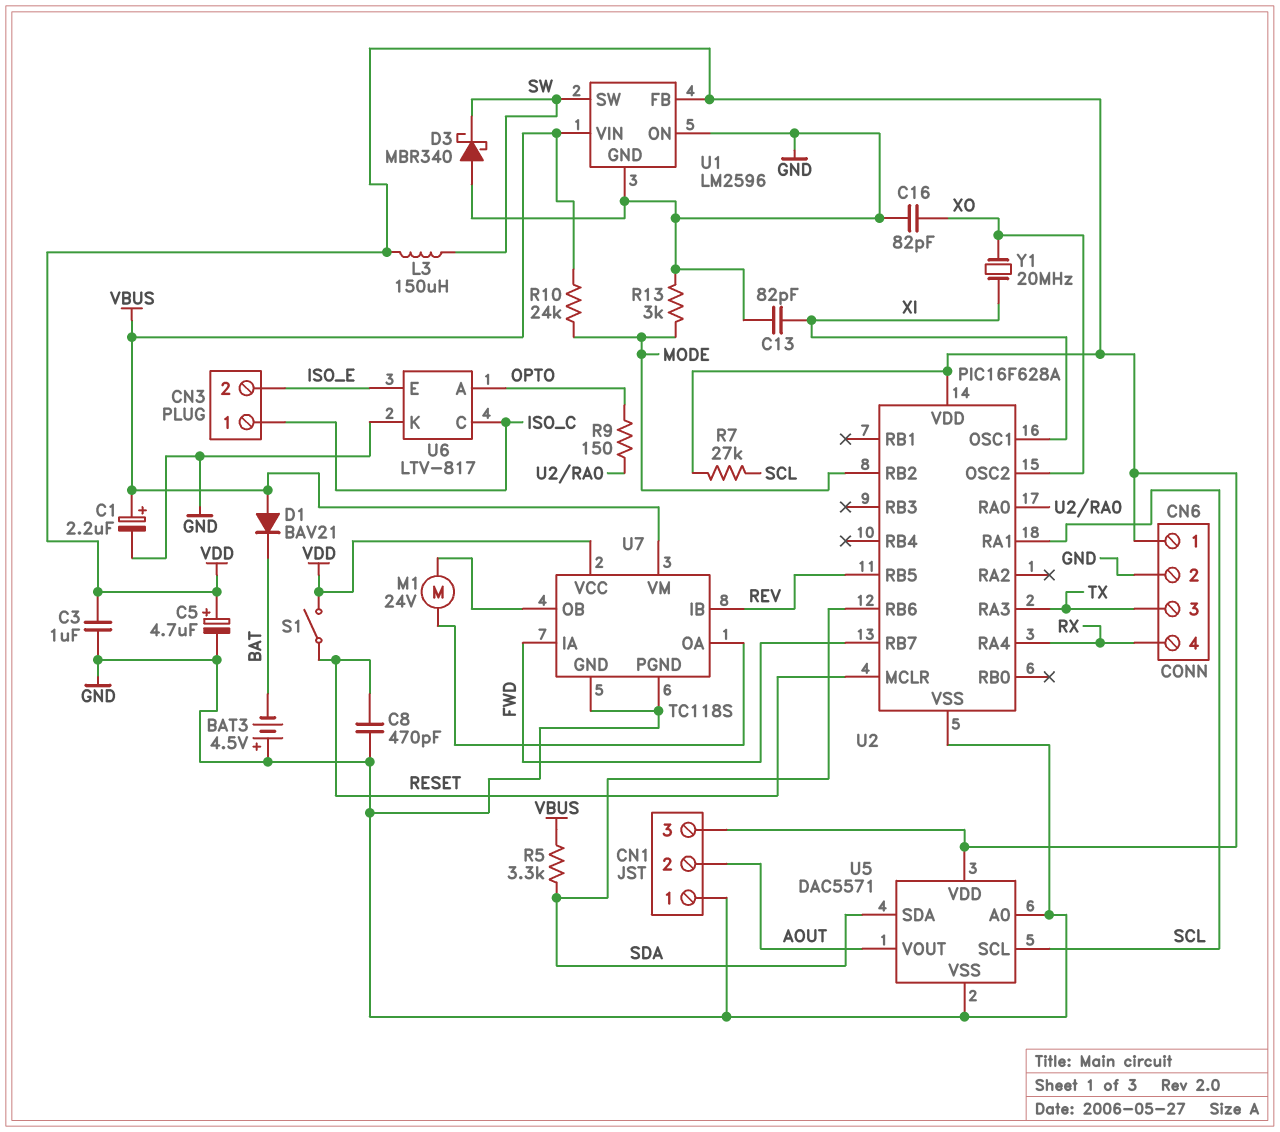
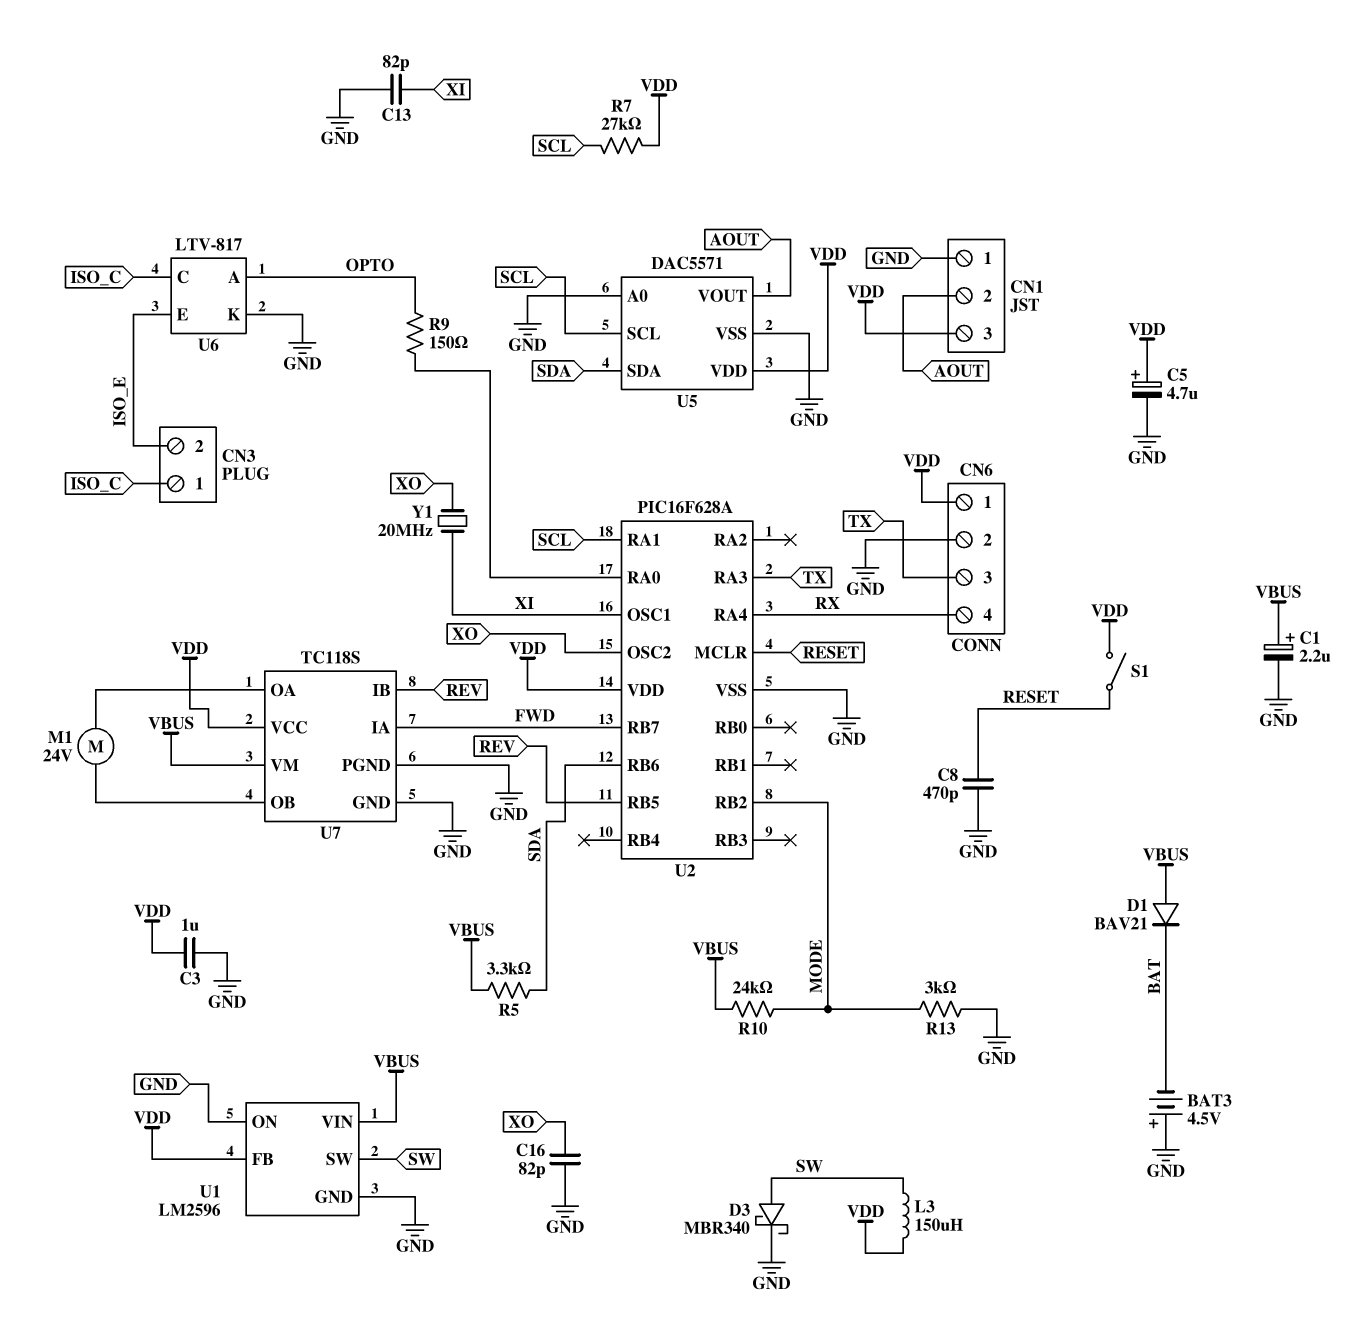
D3: schottky MBR340 (A GND, K SW) -> schottky MBR340 (A SW, K GND)

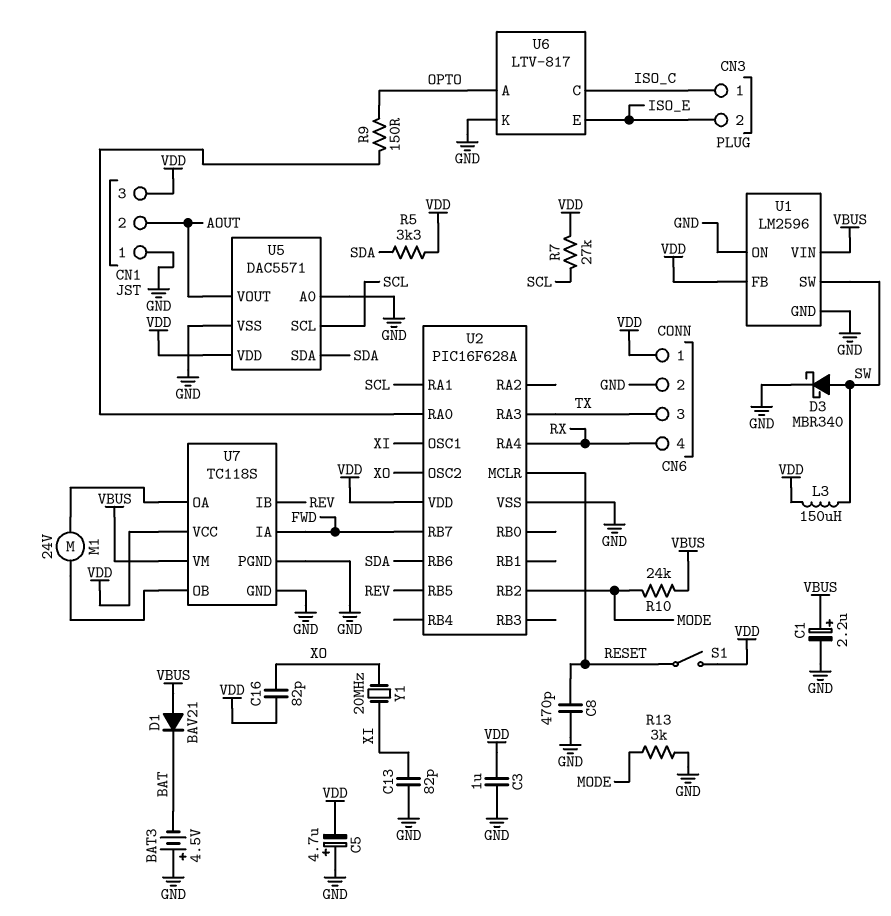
C5: 4.7uF (plus VDD, minus GND) -> 4.7uF (plus GND, minus VDD)
C16: 82pF (GND, XO) -> 82pF (VDD, XO)
R5: 3.3k (SDA, VBUS) -> 3.3k (SDA, VDD)

